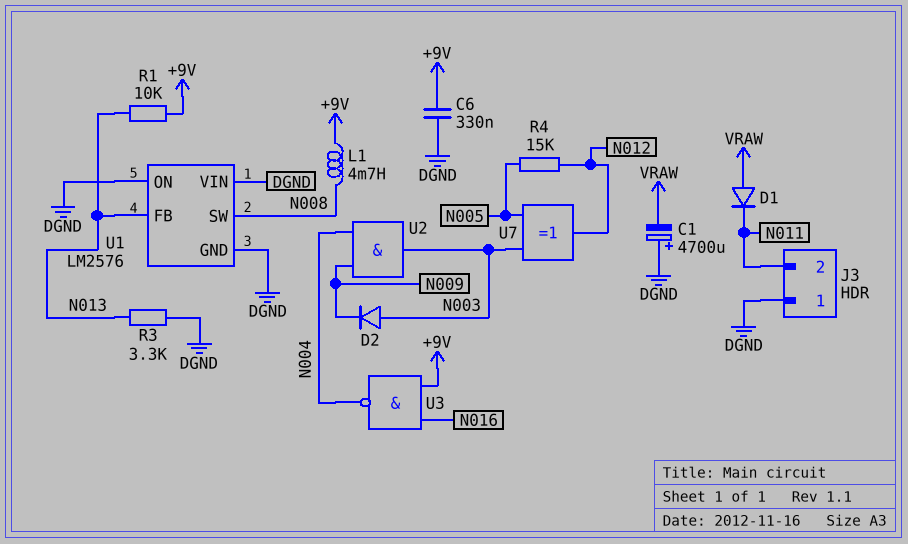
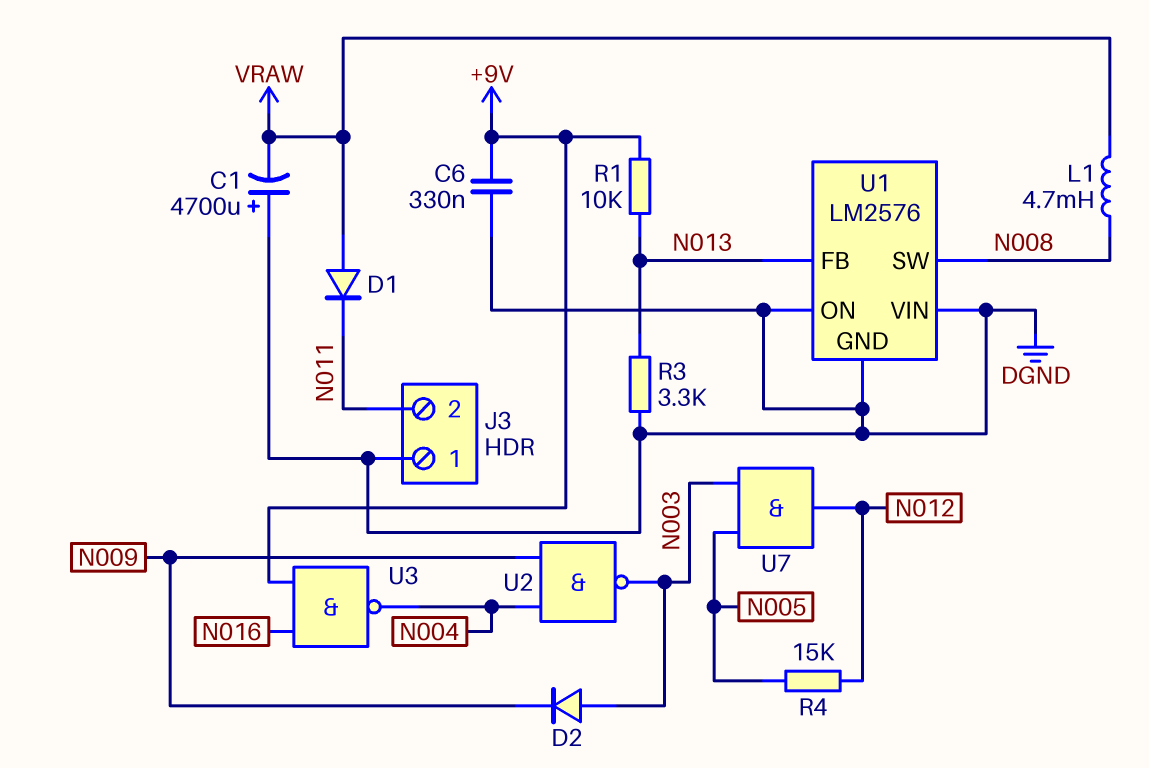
L1: 4.7mH (+9V, N008) -> 4.7mH (N008, VRAW)
U2: AND (in N004, in N009, out N003) -> NAND (in N004, in N009, out N003)
U7: XOR (in N003, in N005, out N012) -> AND (in N003, in N005, out N012)

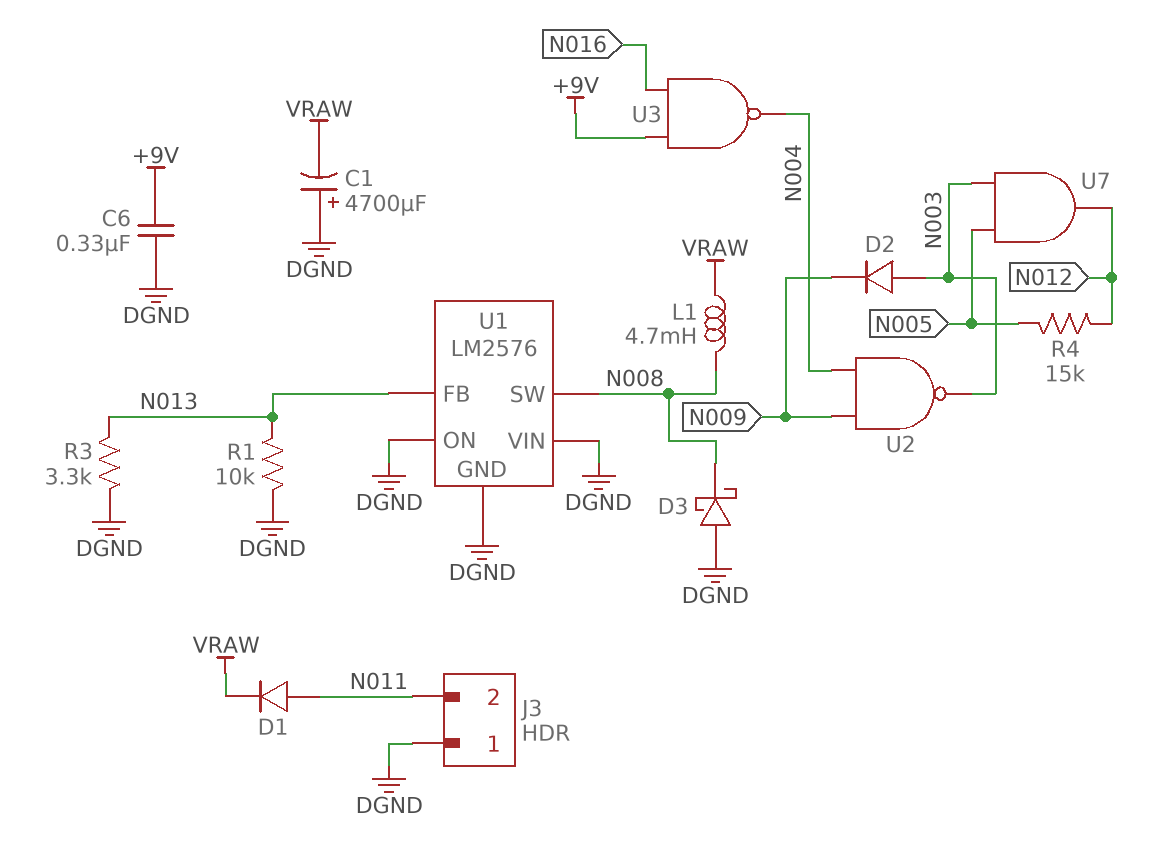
D1: diode (A VRAW, K N011) -> diode (A N011, K VRAW)
D3: none -> schottky (A DGND, K N008)
R1: 10k (+9V, N013) -> 10k (DGND, N013)

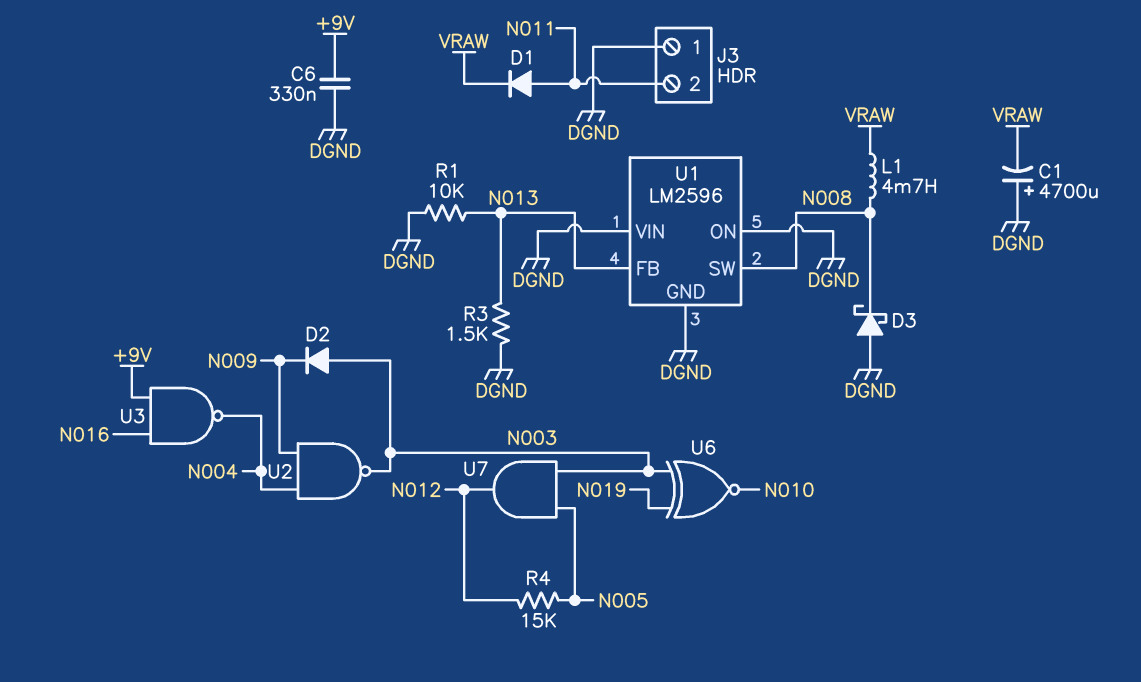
R3: 3.3k (DGND, N013) -> 1.5k (DGND, N013)
U1: LM2576 -> LM2596
U6: none -> XNOR (in N003, in N019, out N010)

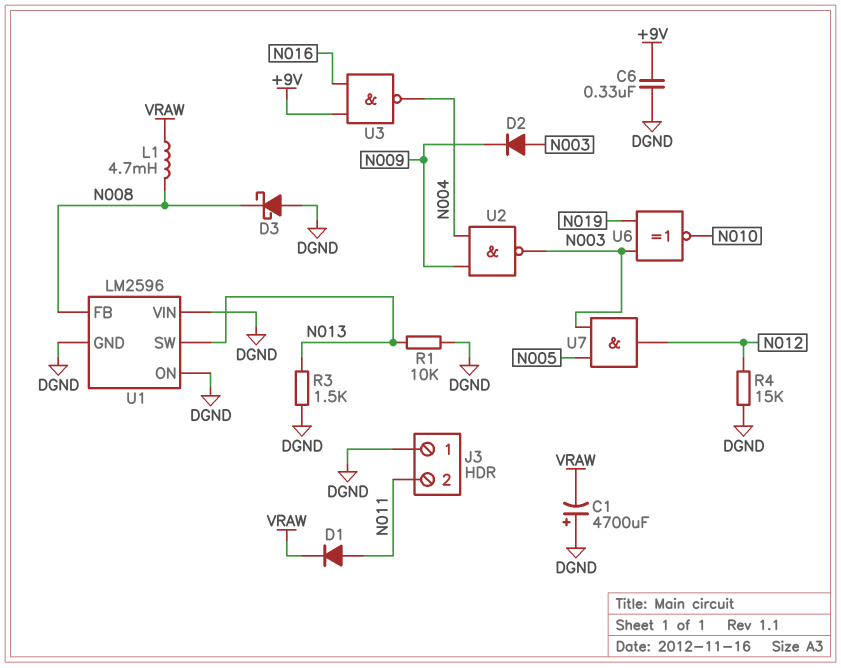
R4: 15k (N005, N012) -> 15k (DGND, N012)
U1 pin FB: N013 -> N008
U1 pin SW: N008 -> N013

